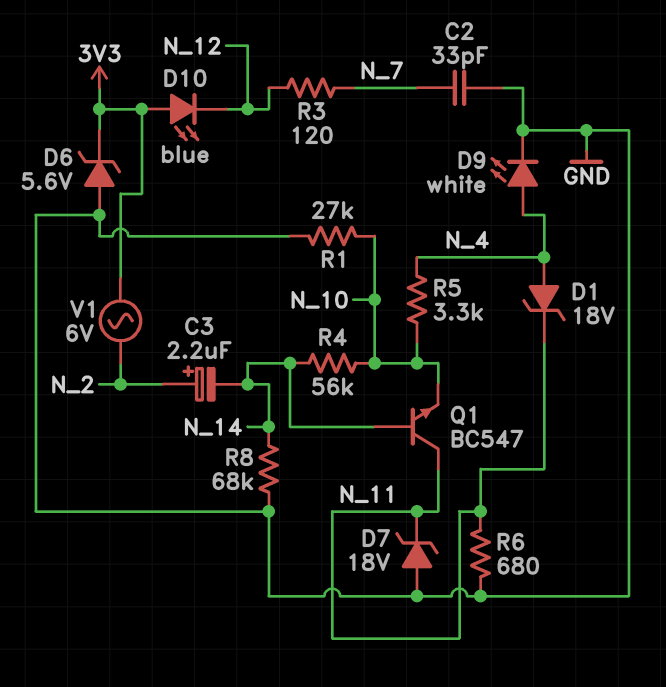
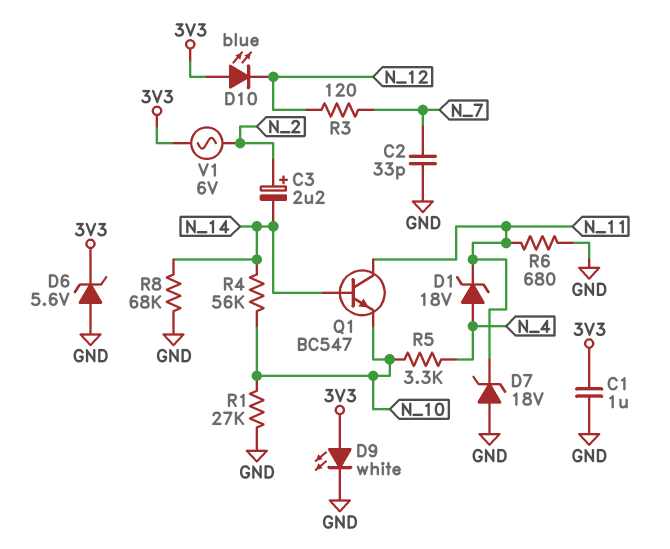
C1: none -> 1uF (3V3, GND)
D9: LED white (A N_4, K GND) -> LED white (A 3V3, K GND)

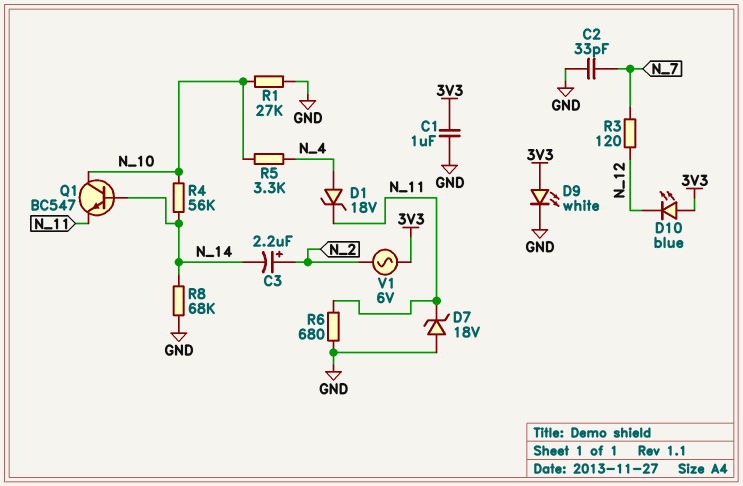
D6: zener 5.6V (A GND, K 3V3) -> none
Q1: NPN BC547 (B N_14, C N_11, E N_10) -> NPN BC547 (B N_14, C N_10, E N_11)

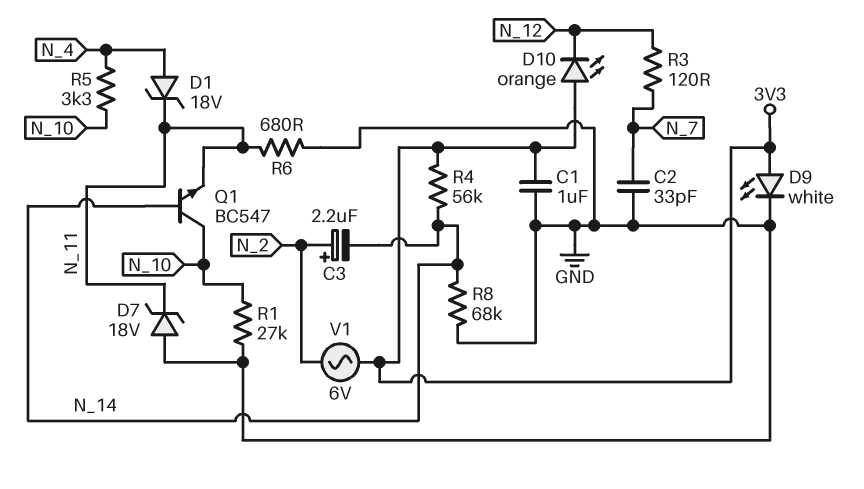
D10: LED blue (A 3V3, K N_12) -> LED orange (A 3V3, K N_12)
R4: 56k (N_10, N_14) -> 56k (3V3, N_14)

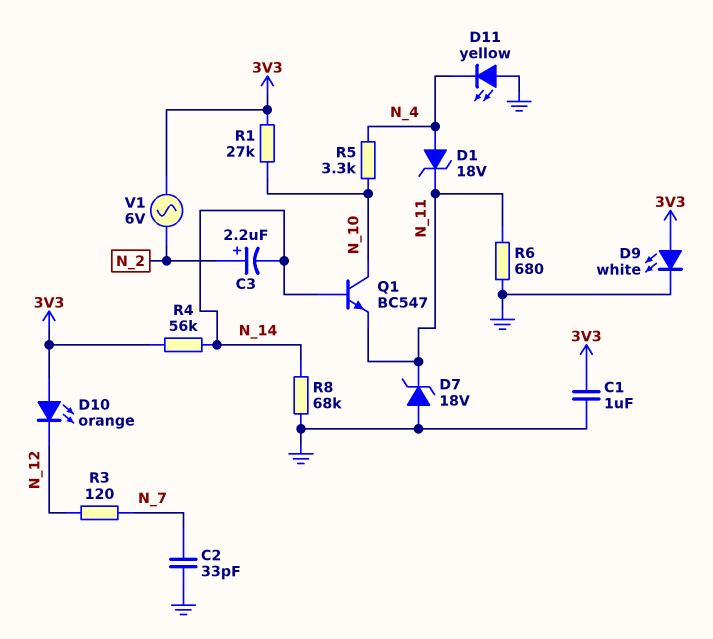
D11: none -> LED yellow (A GND, K N_4)
R1: 27k (GND, N_10) -> 27k (3V3, N_10)

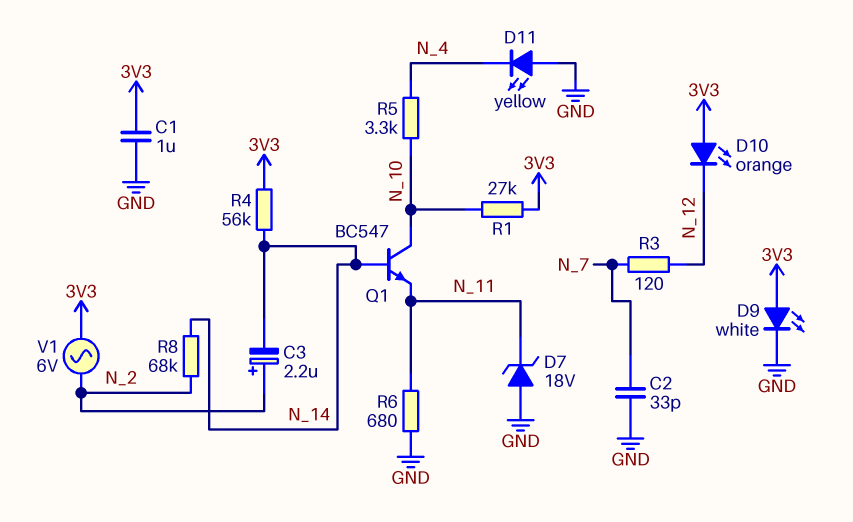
D1: zener 18V (A N_4, K N_11) -> none
R8: 68k (GND, N_14) -> 68k (N_2, N_14)

